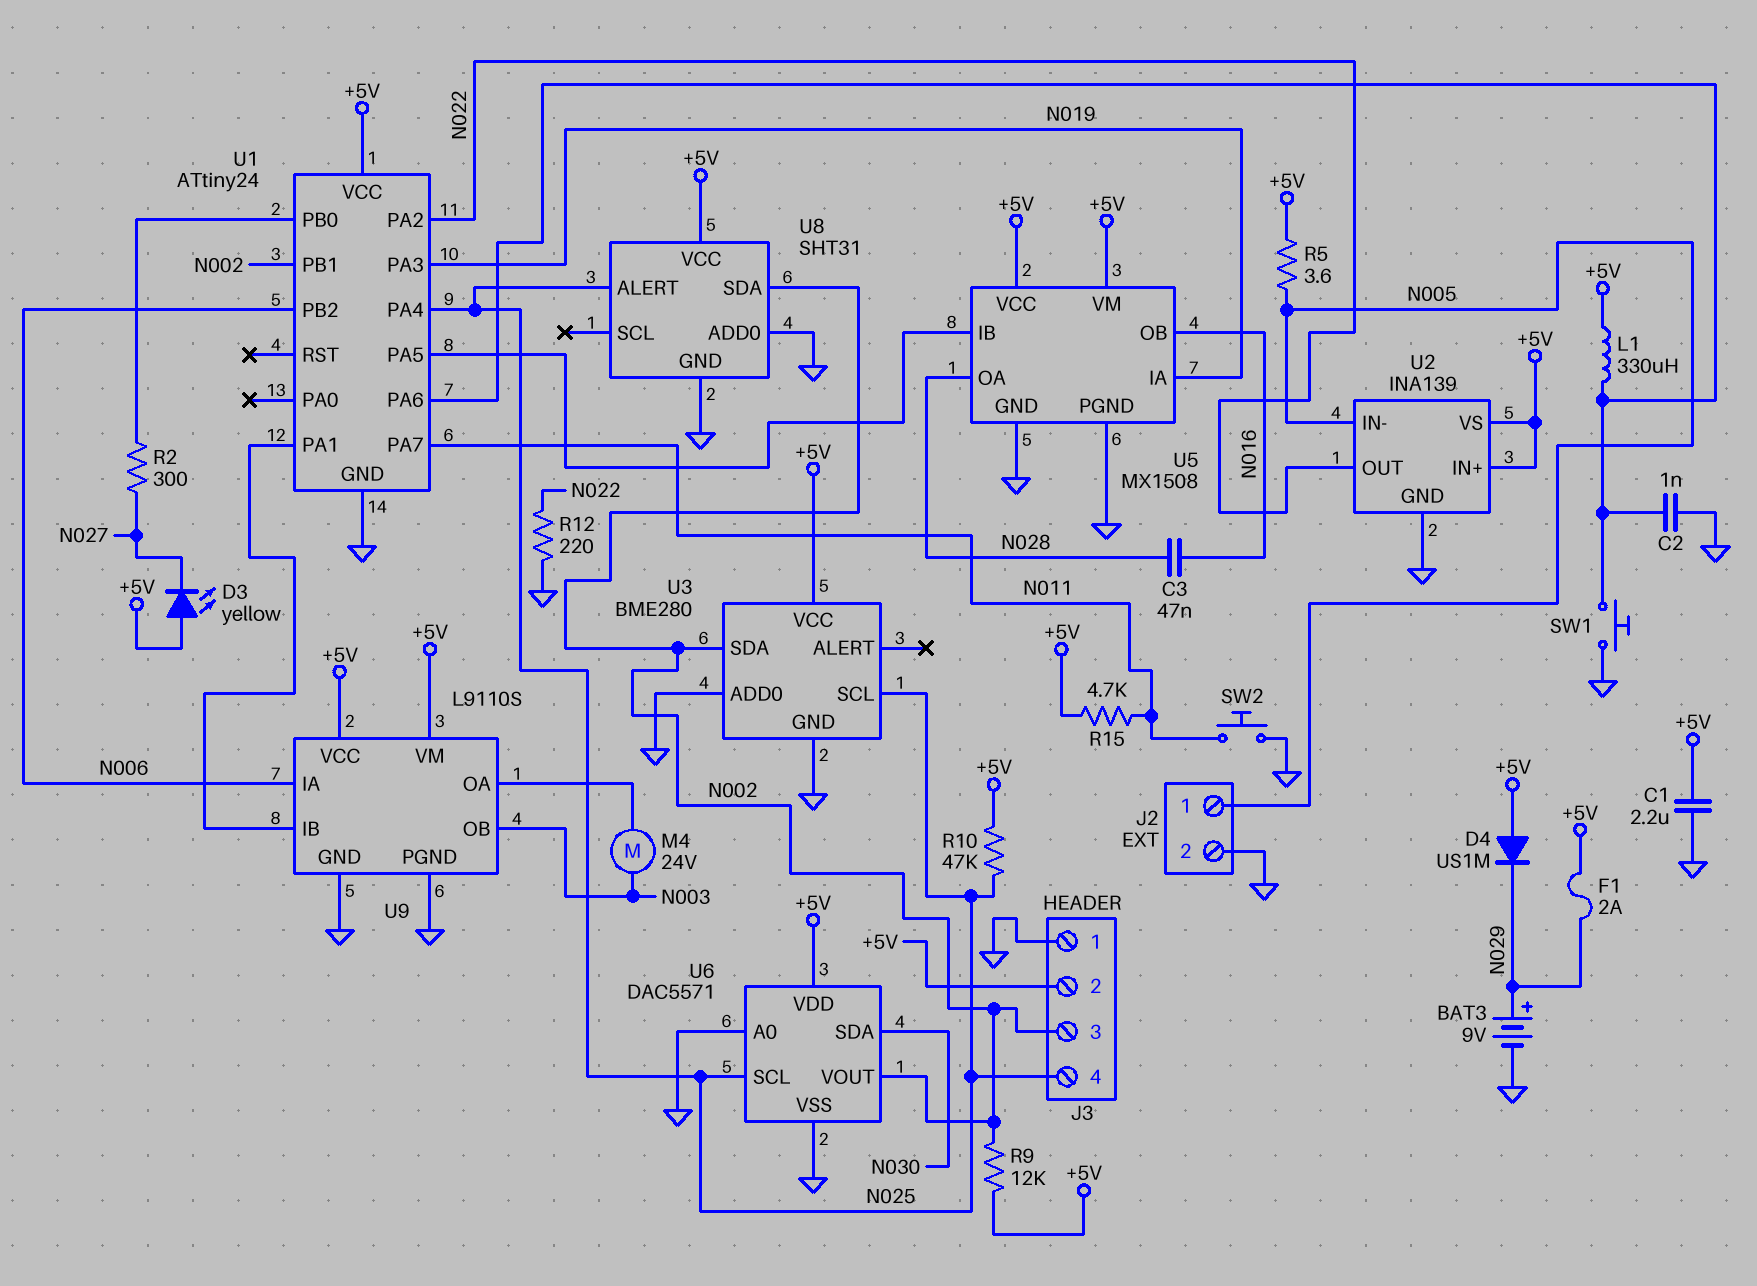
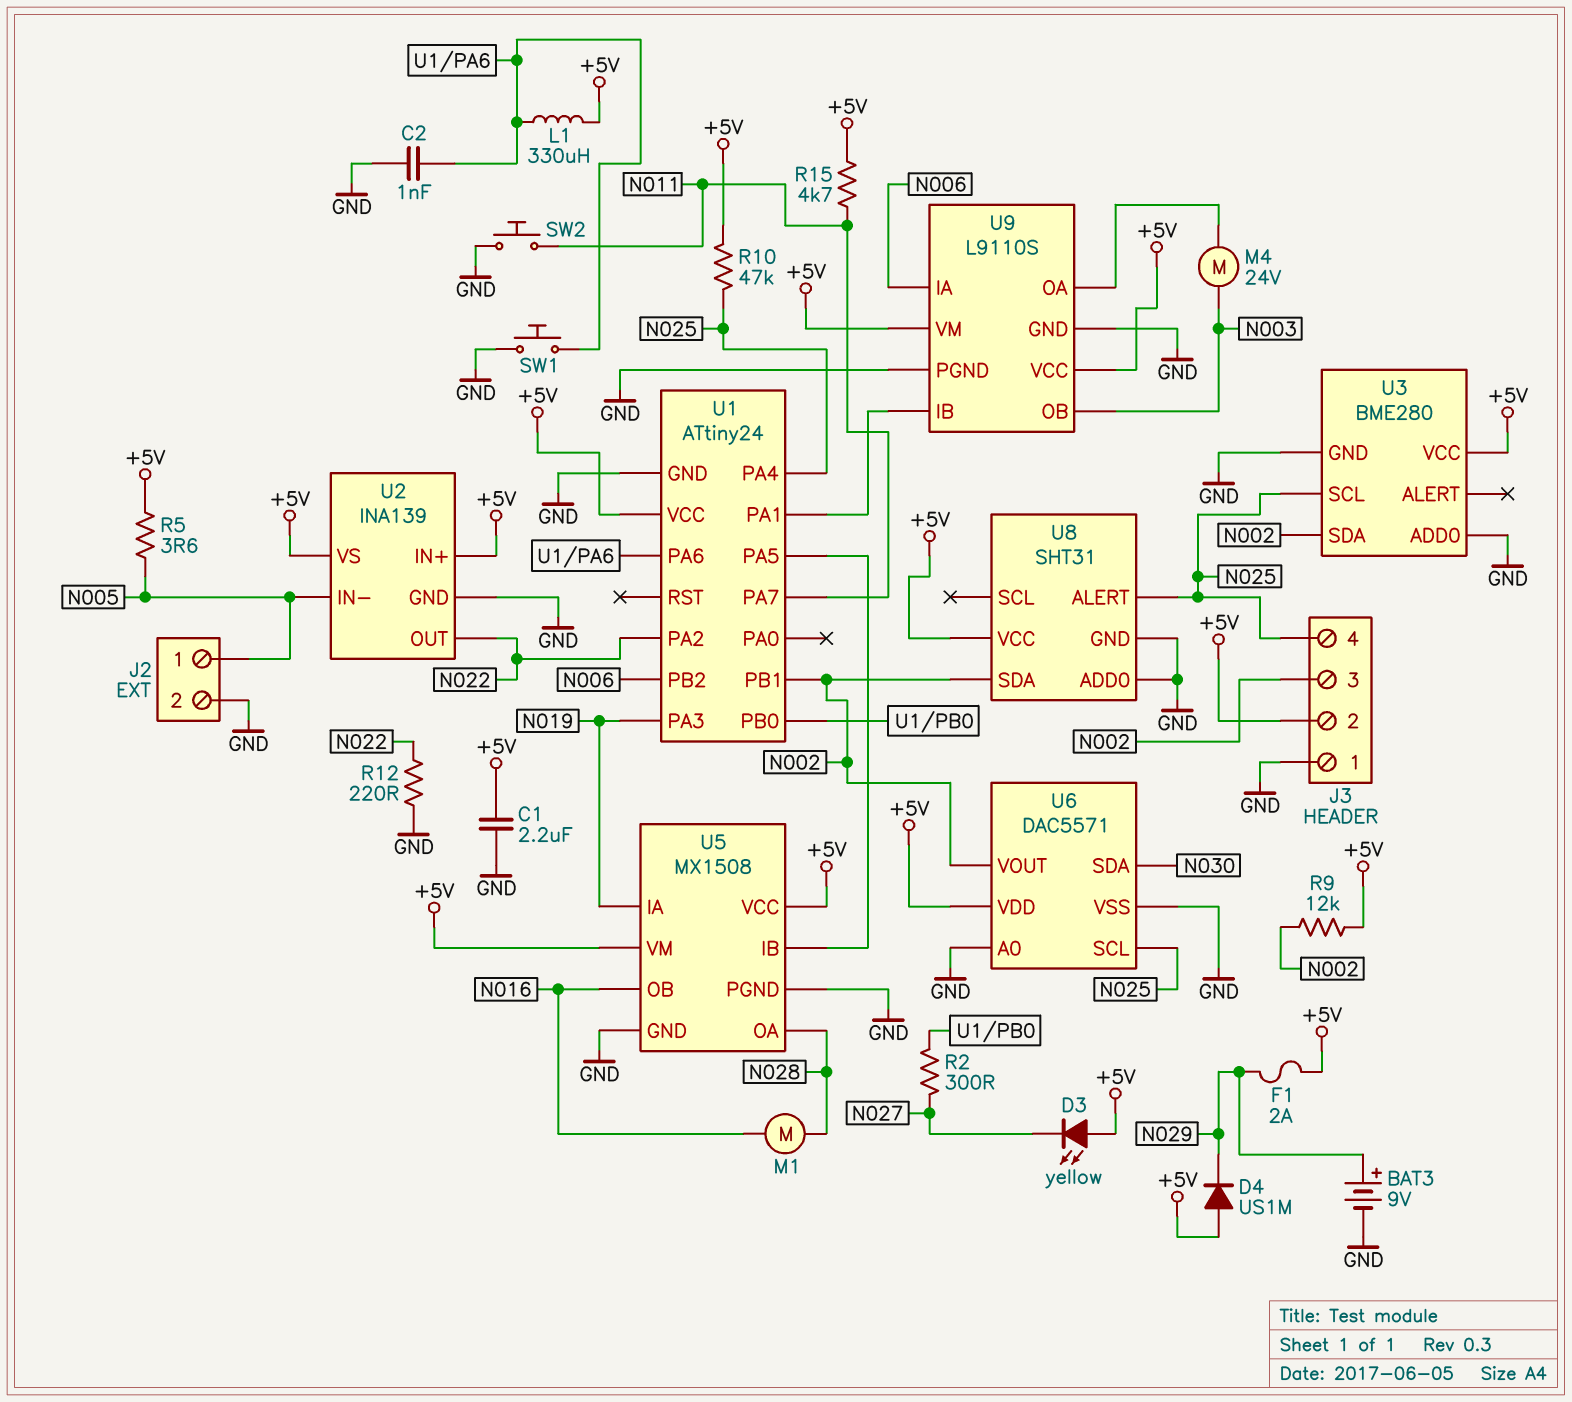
C3: 47nF (N016, N028) -> none
M1: none -> motor (N016, N028)

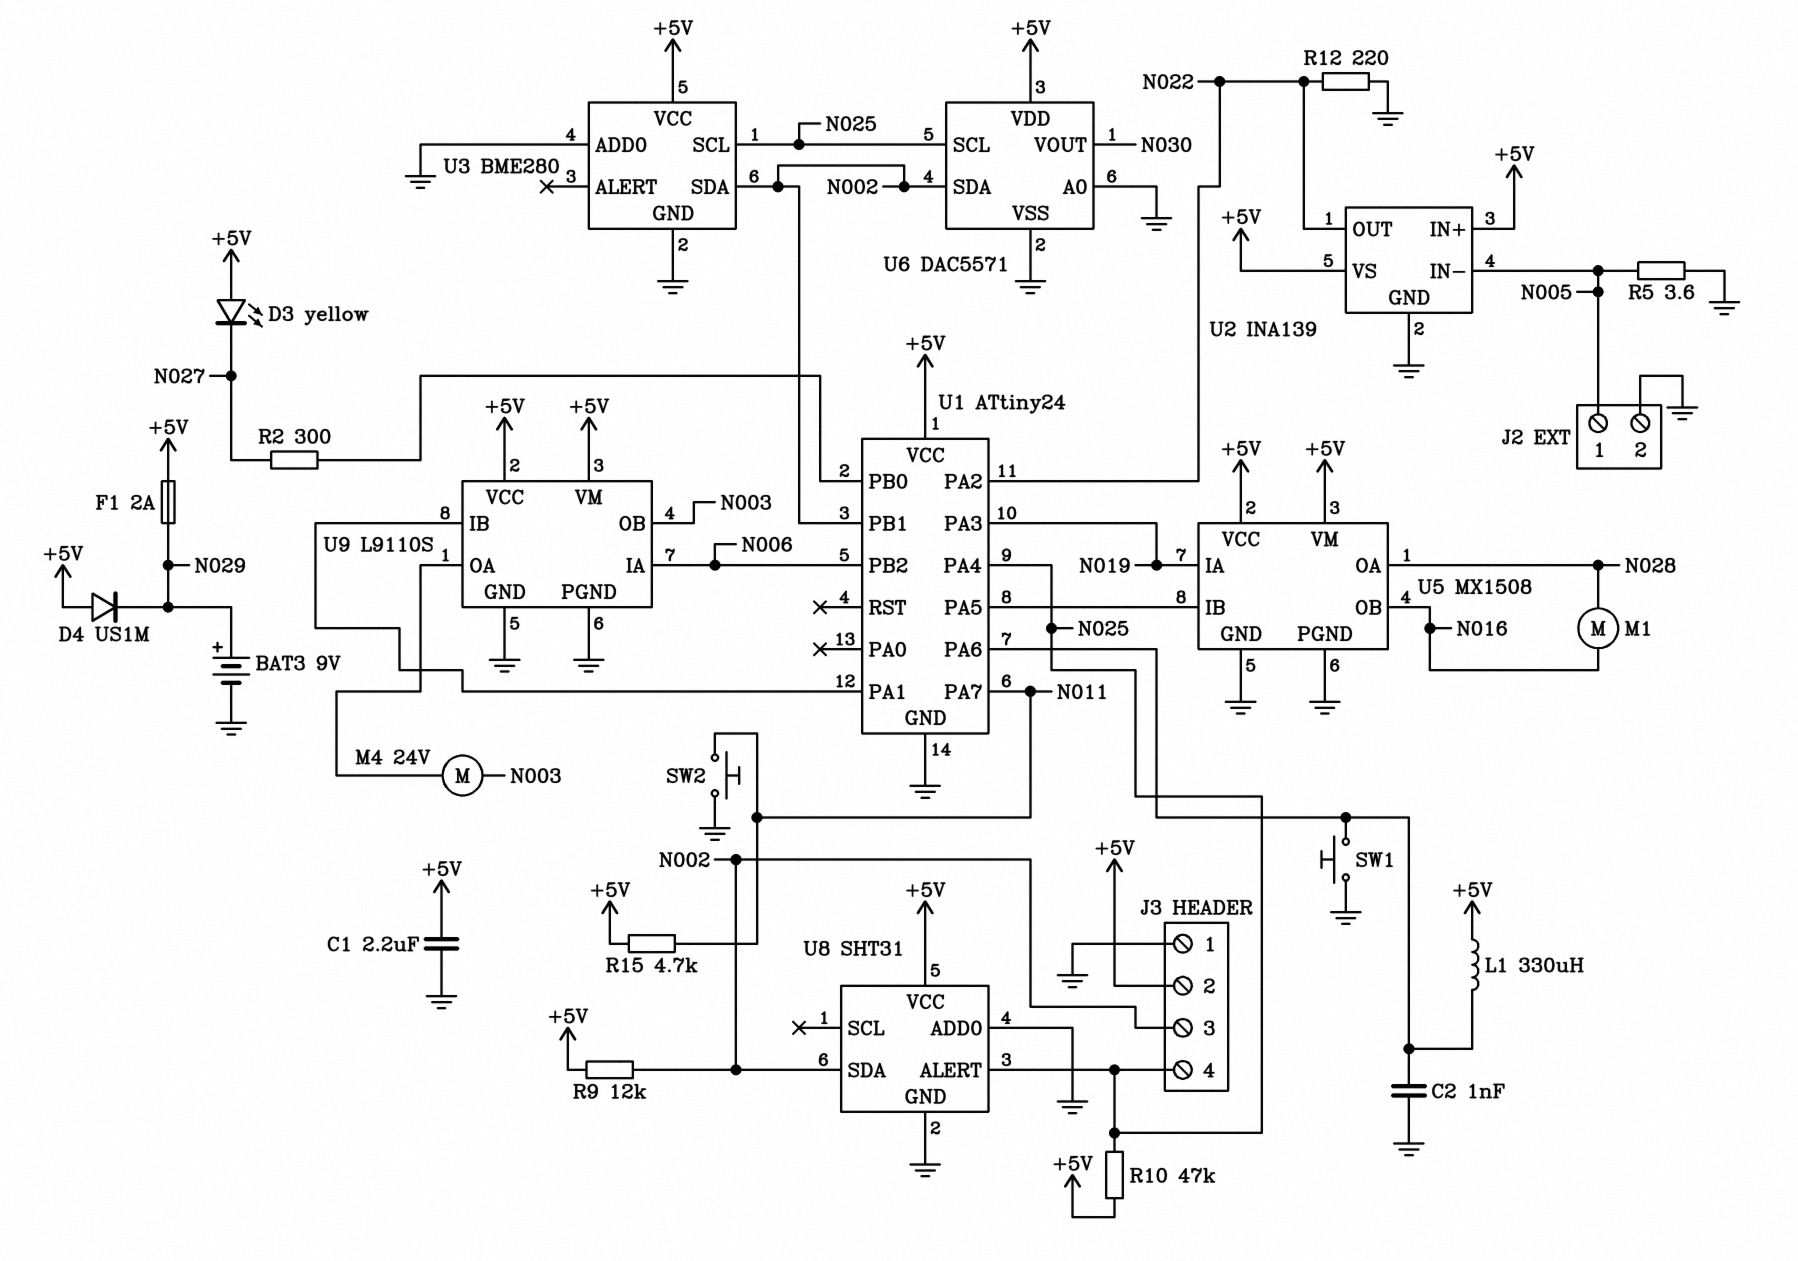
R5: 3.6 (+5V, N005) -> 3.6 (GND, N005)
U6 pin SDA: N030 -> N002
U6 pin VOUT: N002 -> N030

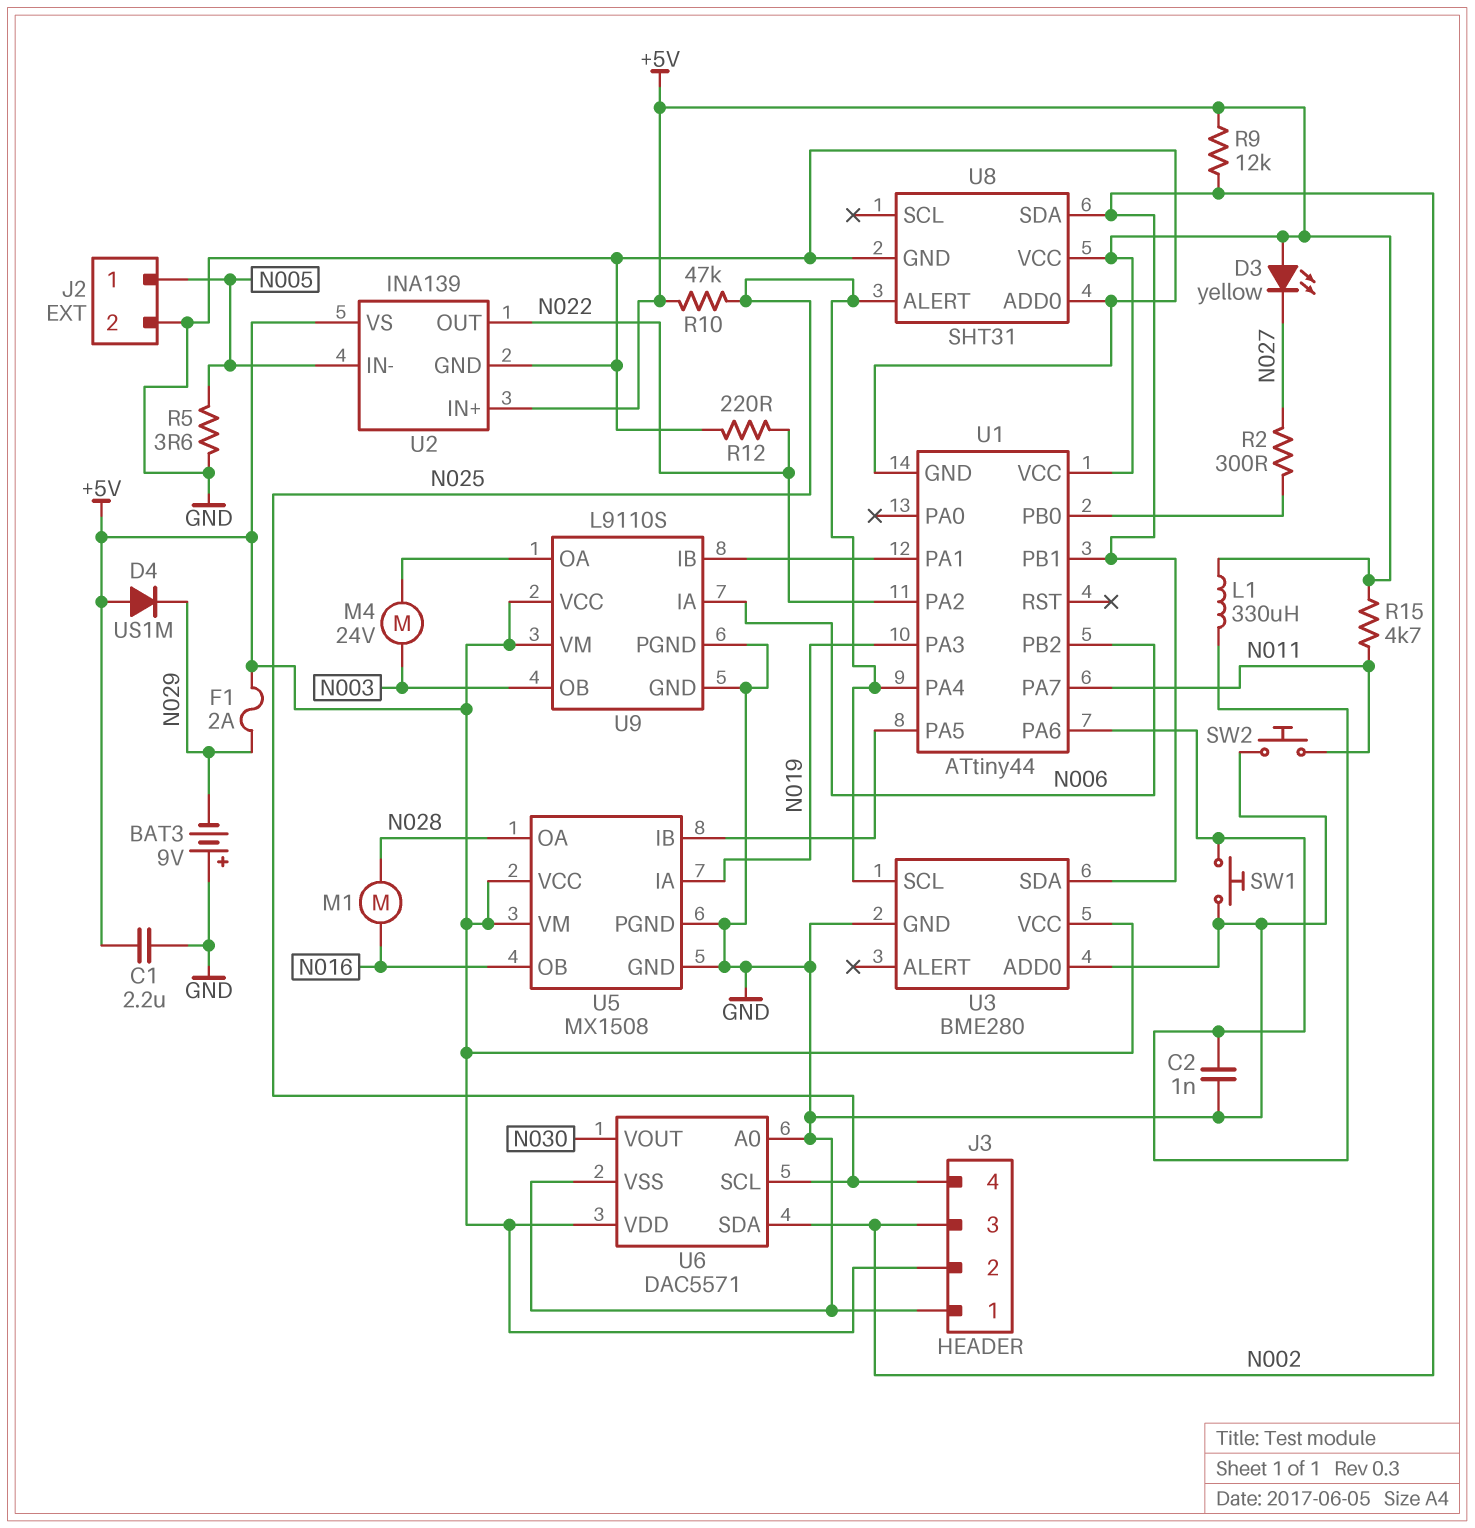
BAT3: 9V (plus N029, minus GND) -> 9V (plus GND, minus N029)
U1: ATtiny24 -> ATtiny44

